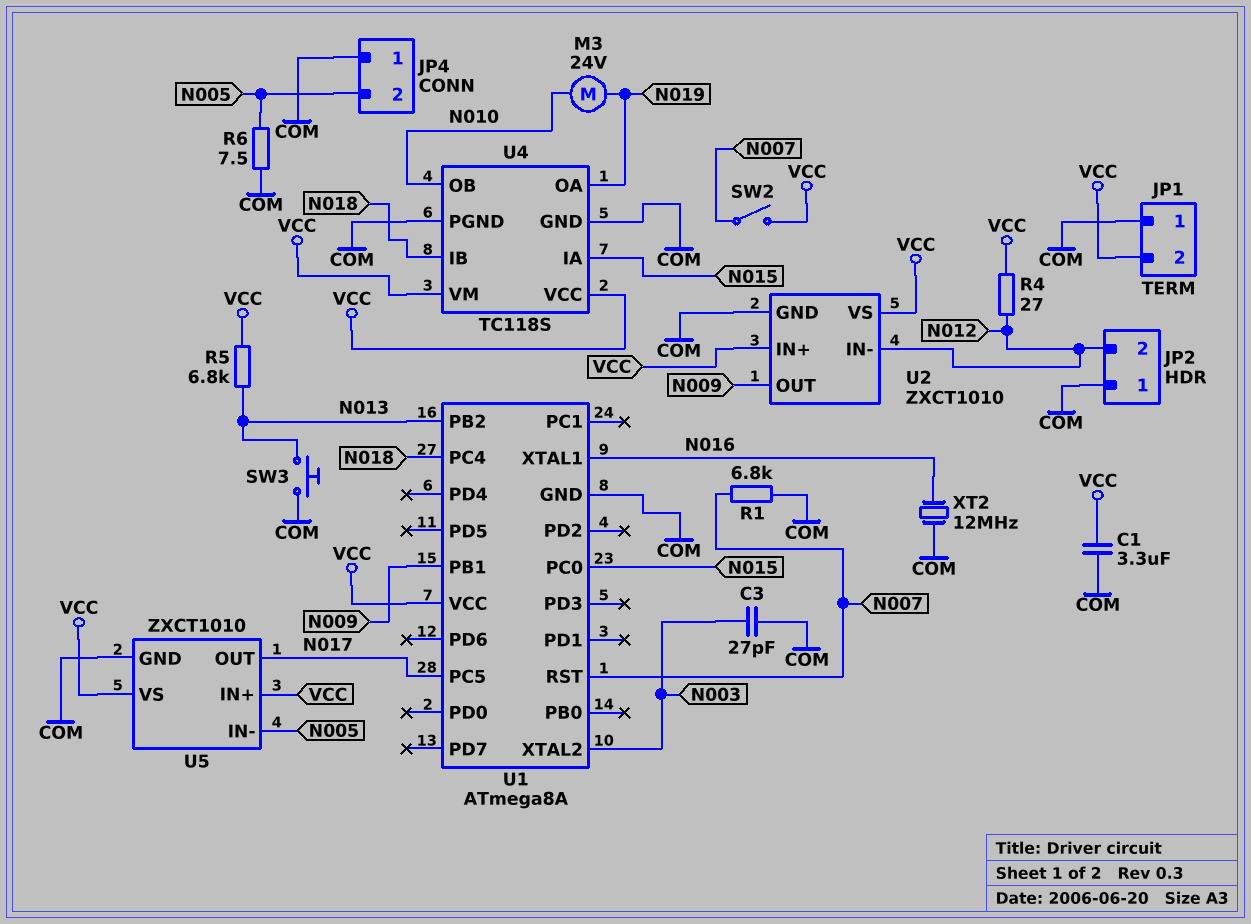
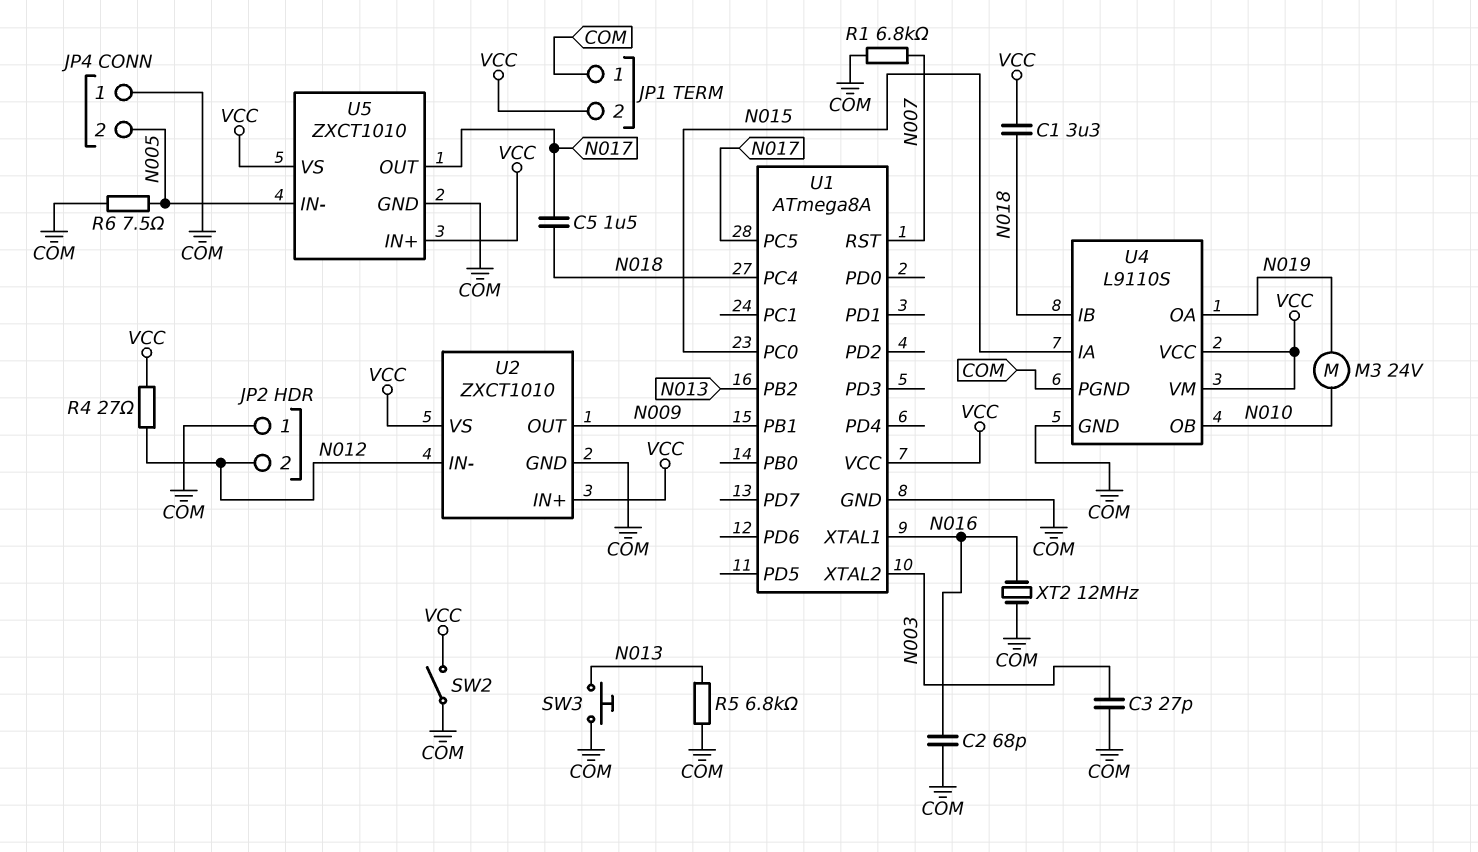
C1: 3.3uF (COM, VCC) -> 3.3uF (N018, VCC)
C2: none -> 68pF (COM, N016)
C5: none -> 1.5uF (N017, N018)
R5: 6.8k (N013, VCC) -> 6.8k (COM, N013)
SW2: switch (N007, VCC) -> switch (COM, VCC)
U4: TC118S -> L9110S

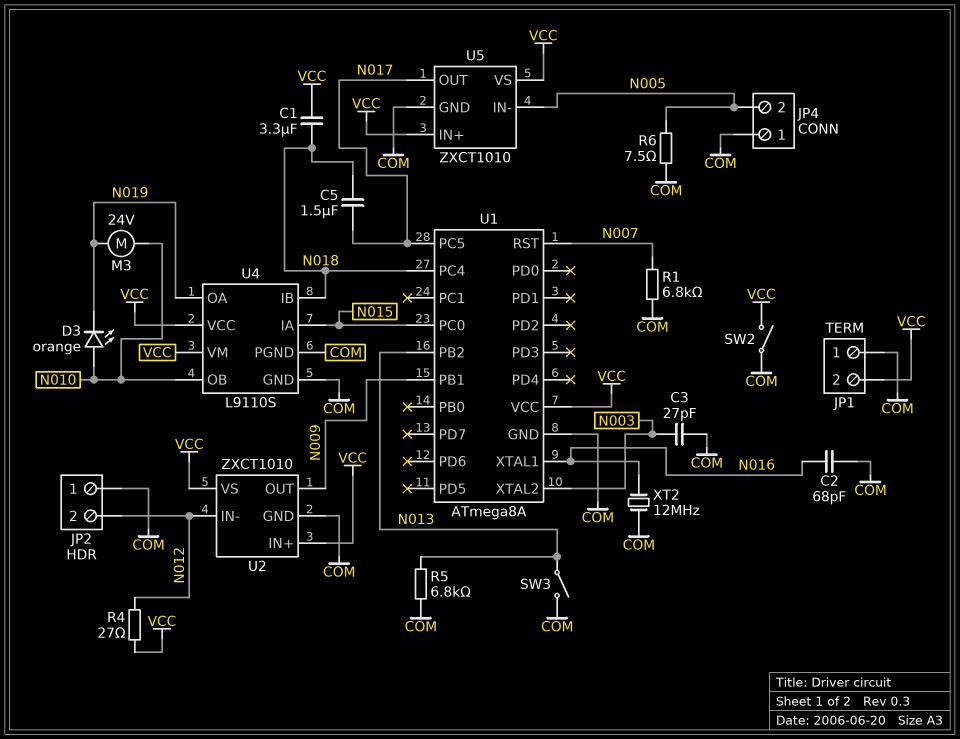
D3: none -> LED orange (A N010, K N019)
SW3: button (COM, N013) -> switch (COM, N013)

